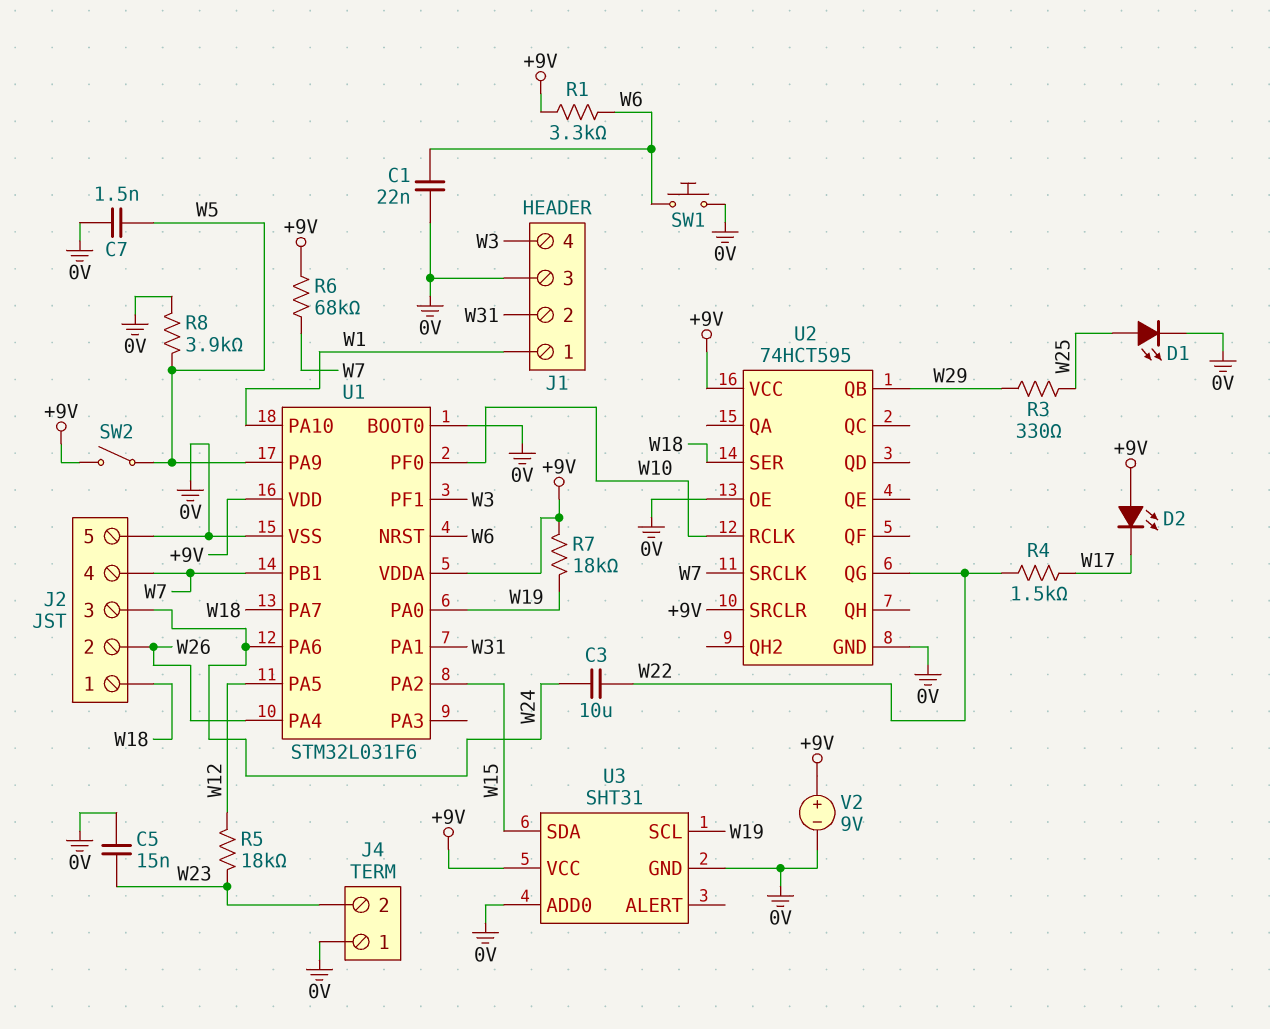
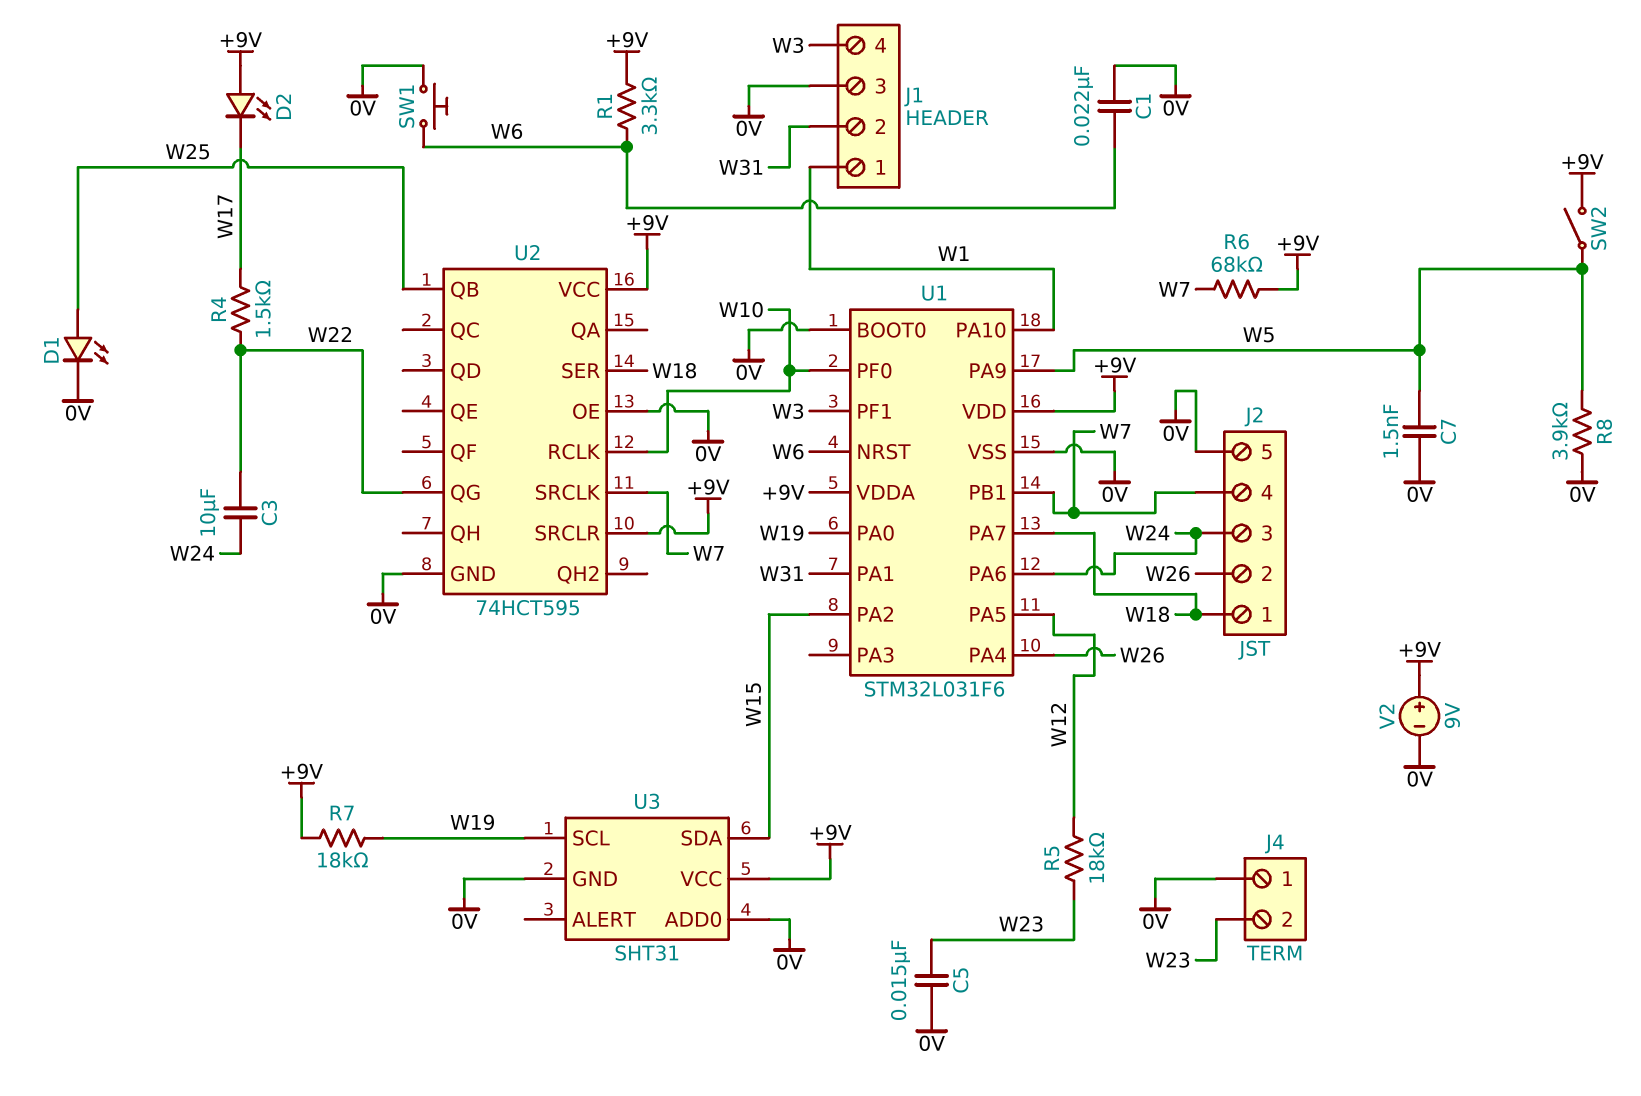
R3: 330 (W25, W29) -> none
U2 pin QB: W29 -> W25

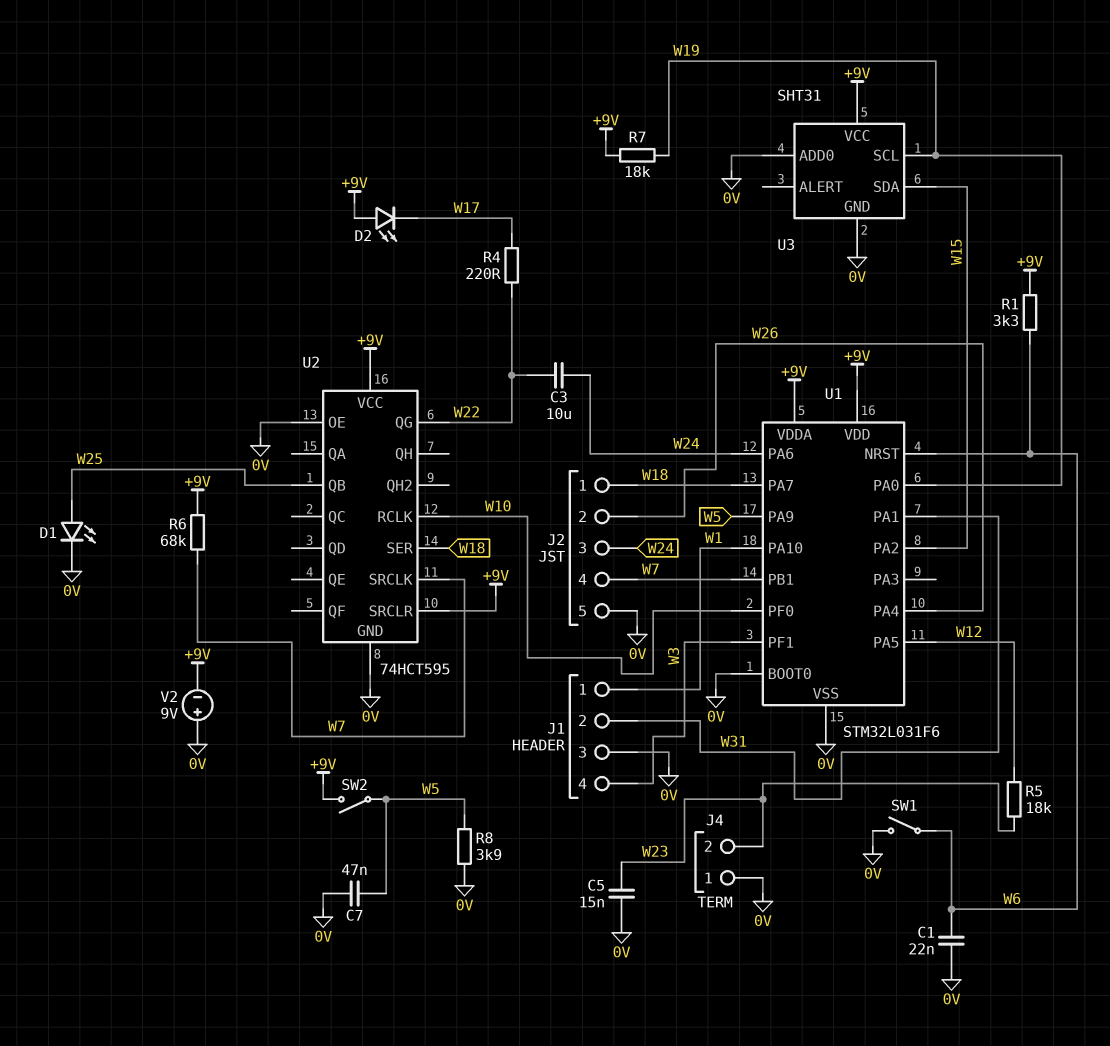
C7: 1.5nF (0V, W5) -> 47nF (0V, W5)
R4: 1.5k (W17, W22) -> 220 (W17, W22)
SW1: button (0V, W6) -> switch (0V, W6)
V2: 9V (plus +9V, minus 0V) -> 9V (plus 0V, minus +9V)

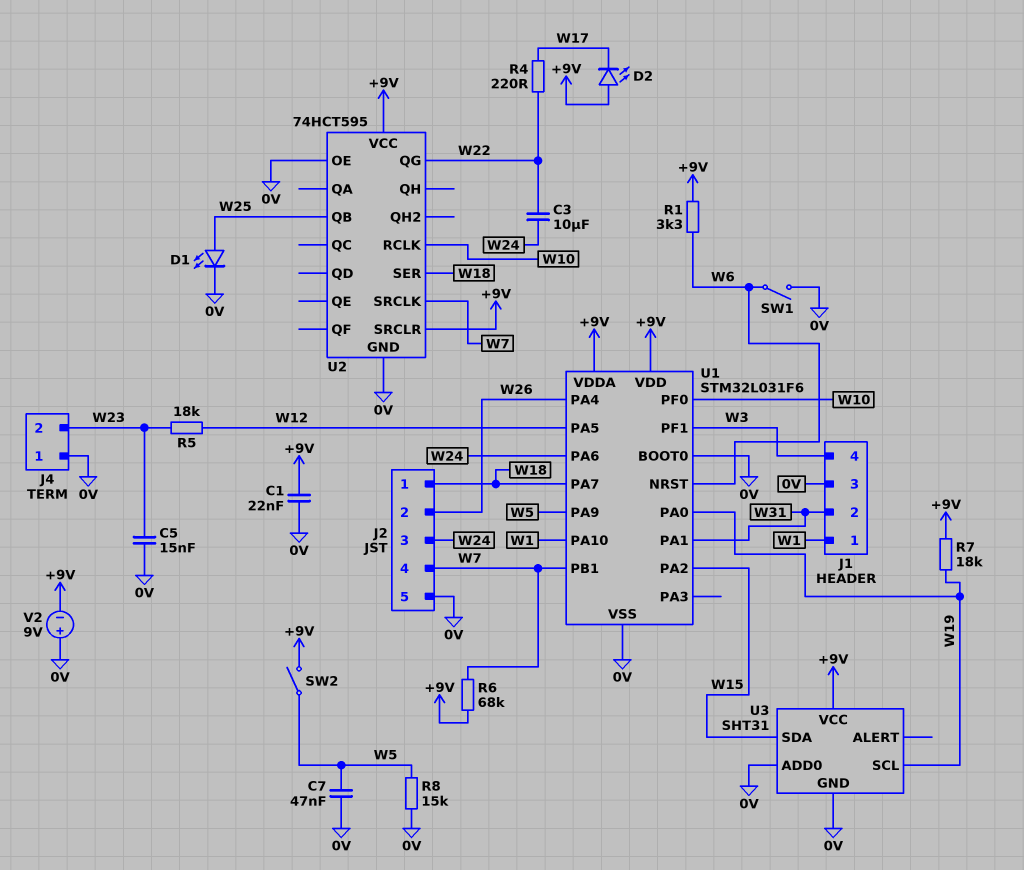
C1: 22nF (0V, W6) -> 22nF (+9V, 0V)
R8: 3.9k (0V, W5) -> 15k (0V, W5)

